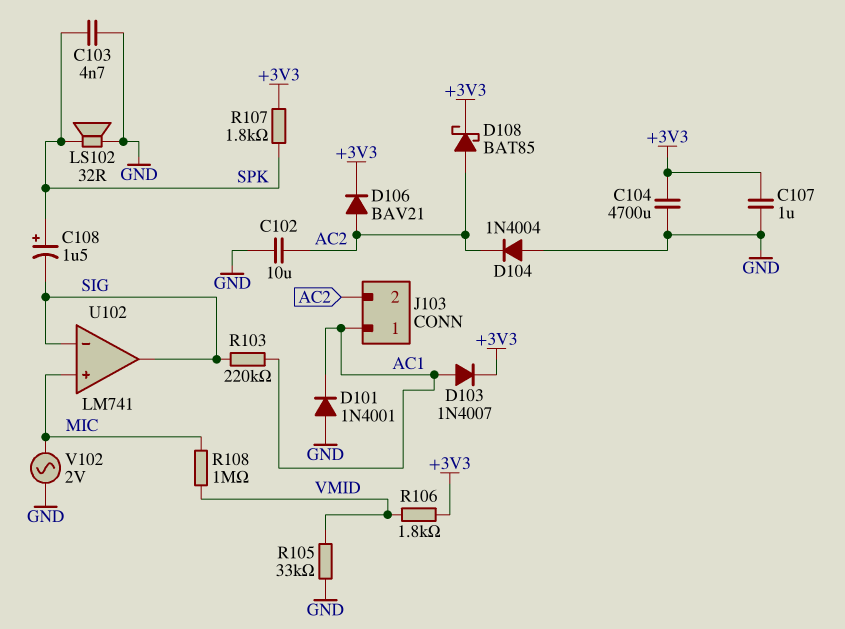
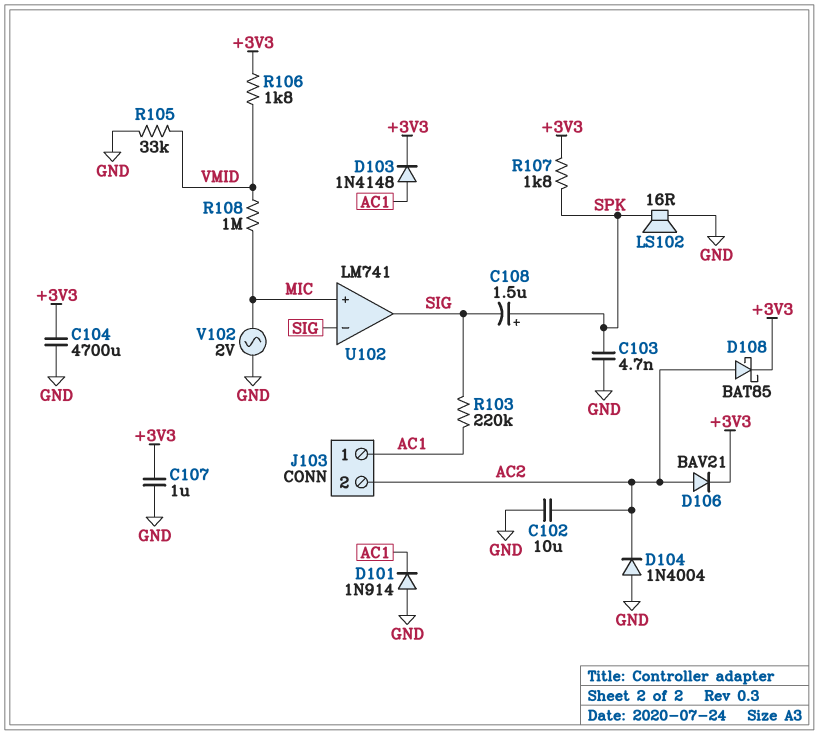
D101: diode 1N4001 (A GND, K AC1) -> diode 1N914 (A GND, K AC1)
D103: diode 1N4007 (A AC1, K +3V3) -> diode 1N4148 (A AC1, K +3V3)
LS102: speaker 32R (GND, SPK) -> speaker 16R (GND, SPK)

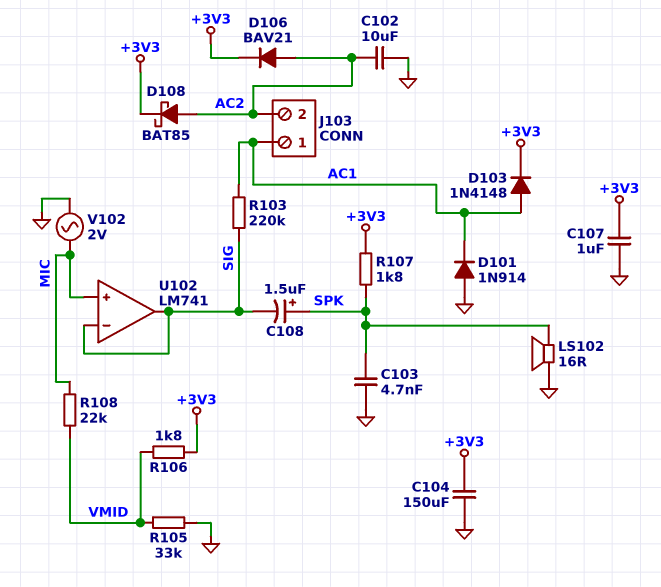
C104: 4700uF (+3V3, GND) -> 150uF (+3V3, GND)
D104: diode 1N4004 (A GND, K AC2) -> none
R108: 1M (MIC, VMID) -> 22k (MIC, VMID)

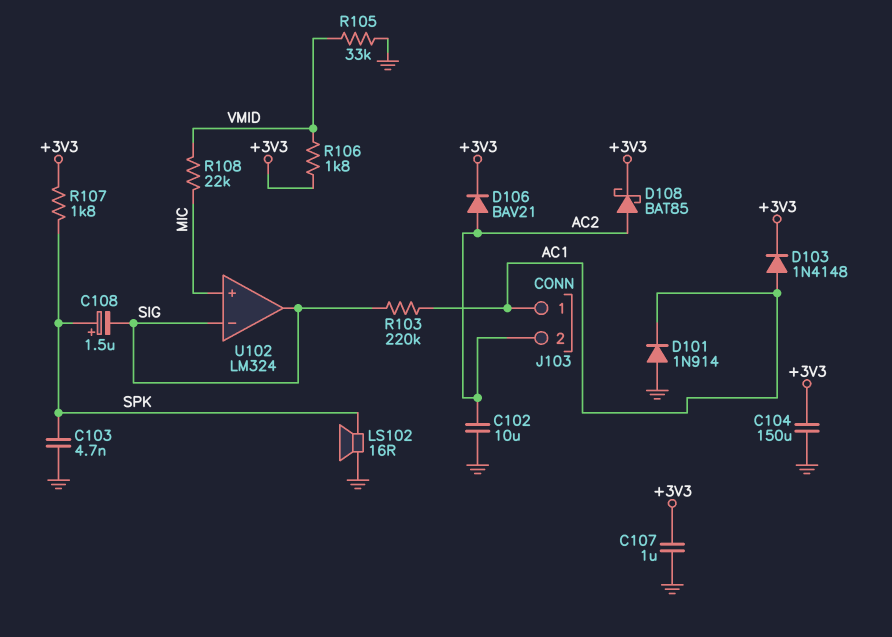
U102: LM741 -> LM324
V102: AC 2V (GND, MIC) -> none

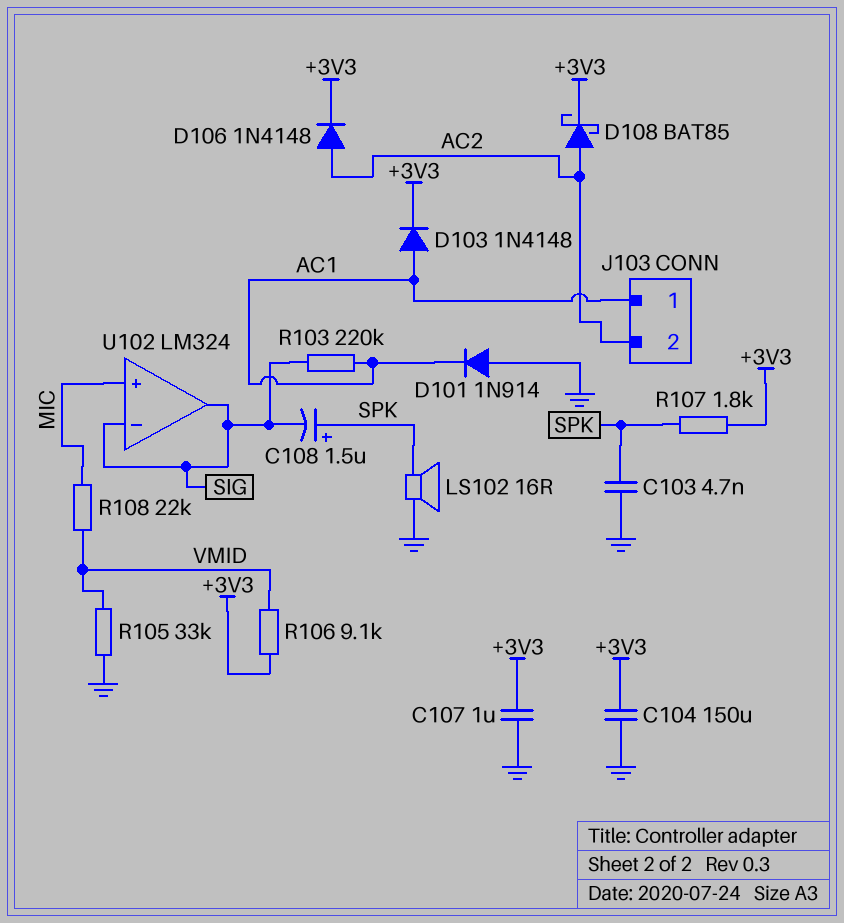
C102: 10uF (AC2, GND) -> none
D106: diode BAV21 (A AC2, K +3V3) -> diode 1N4148 (A AC2, K +3V3)
R106: 1.8k (+3V3, VMID) -> 9.1k (+3V3, VMID)

